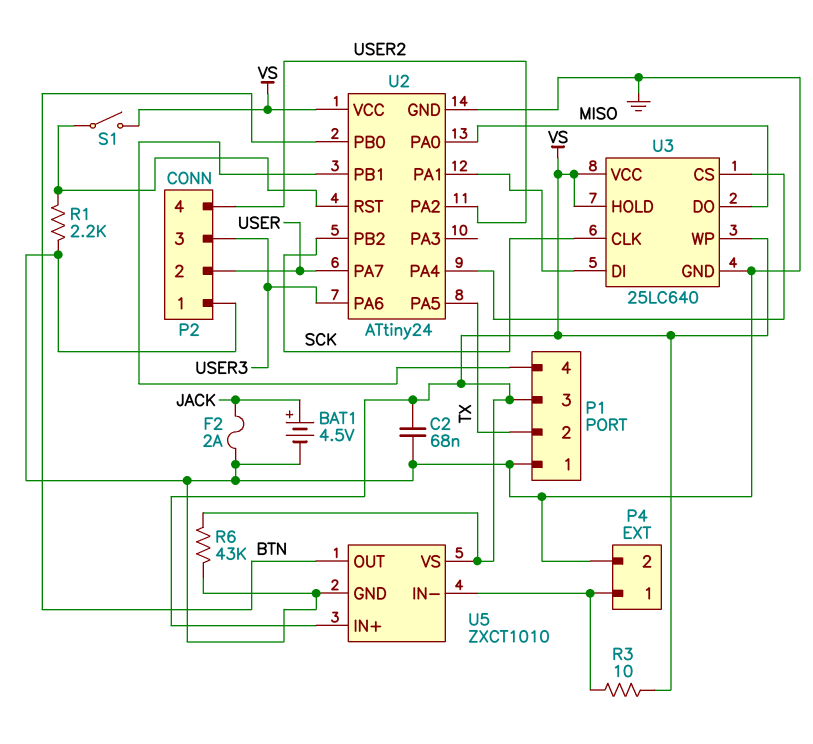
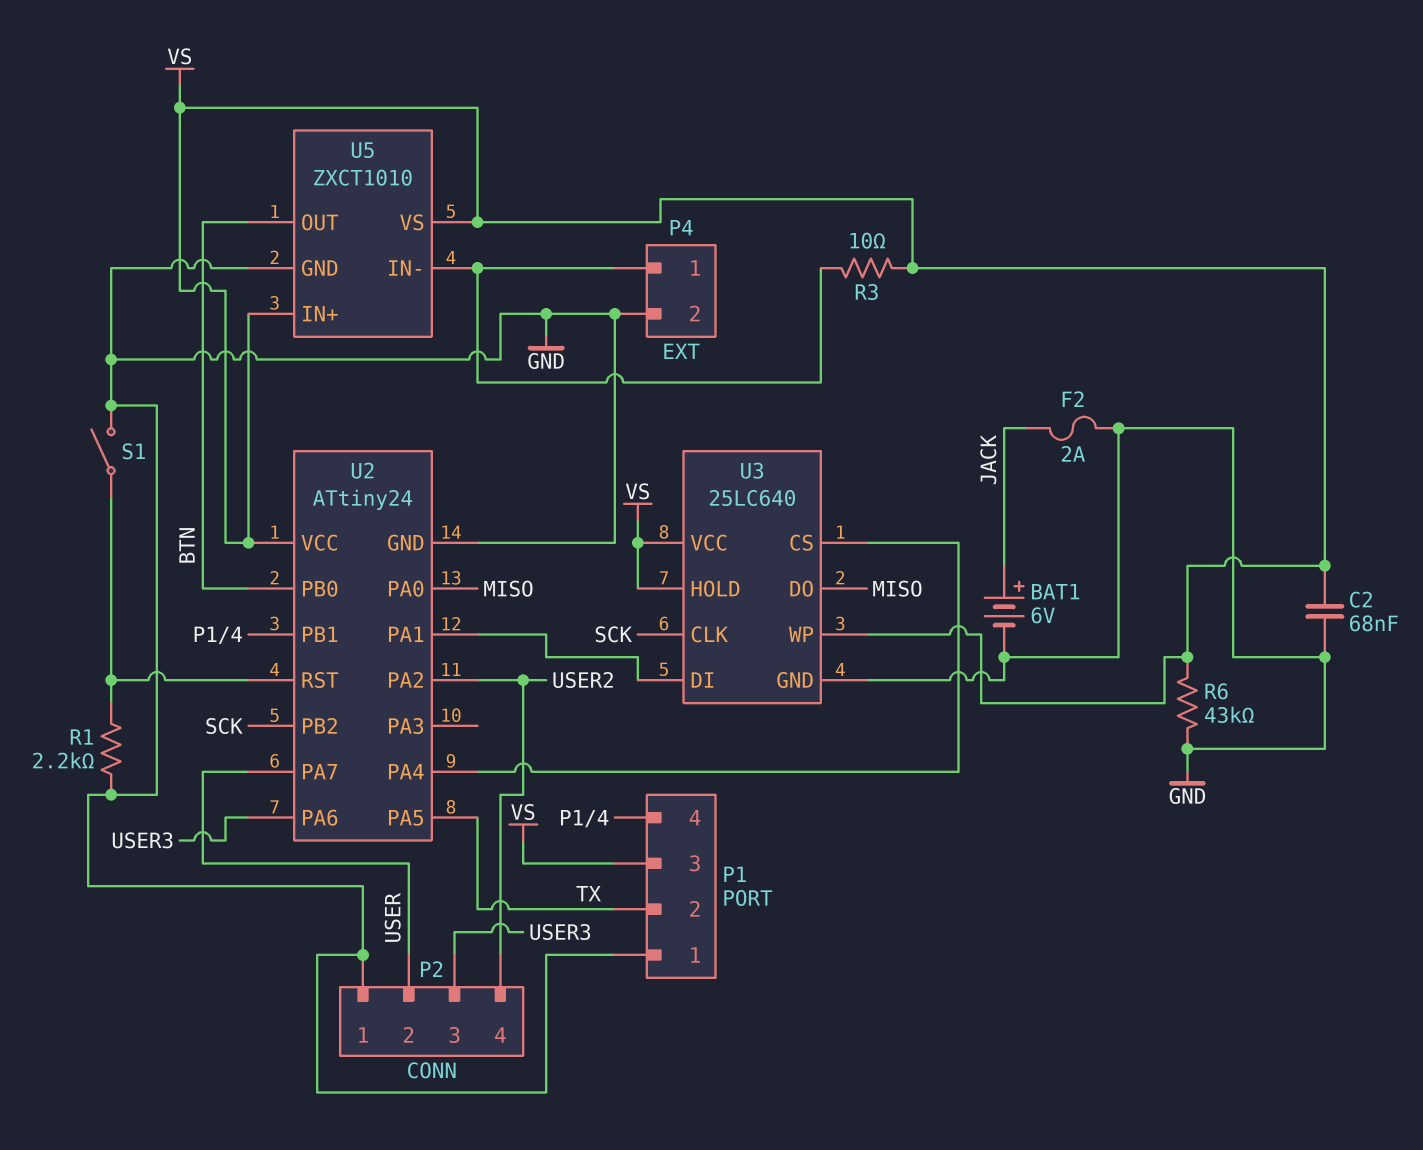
BAT1: 4.5V (plus JACK, minus GND) -> 6V (plus JACK, minus GND)
S1: switch (U2/RST, VS) -> switch (GND, U2/RST)

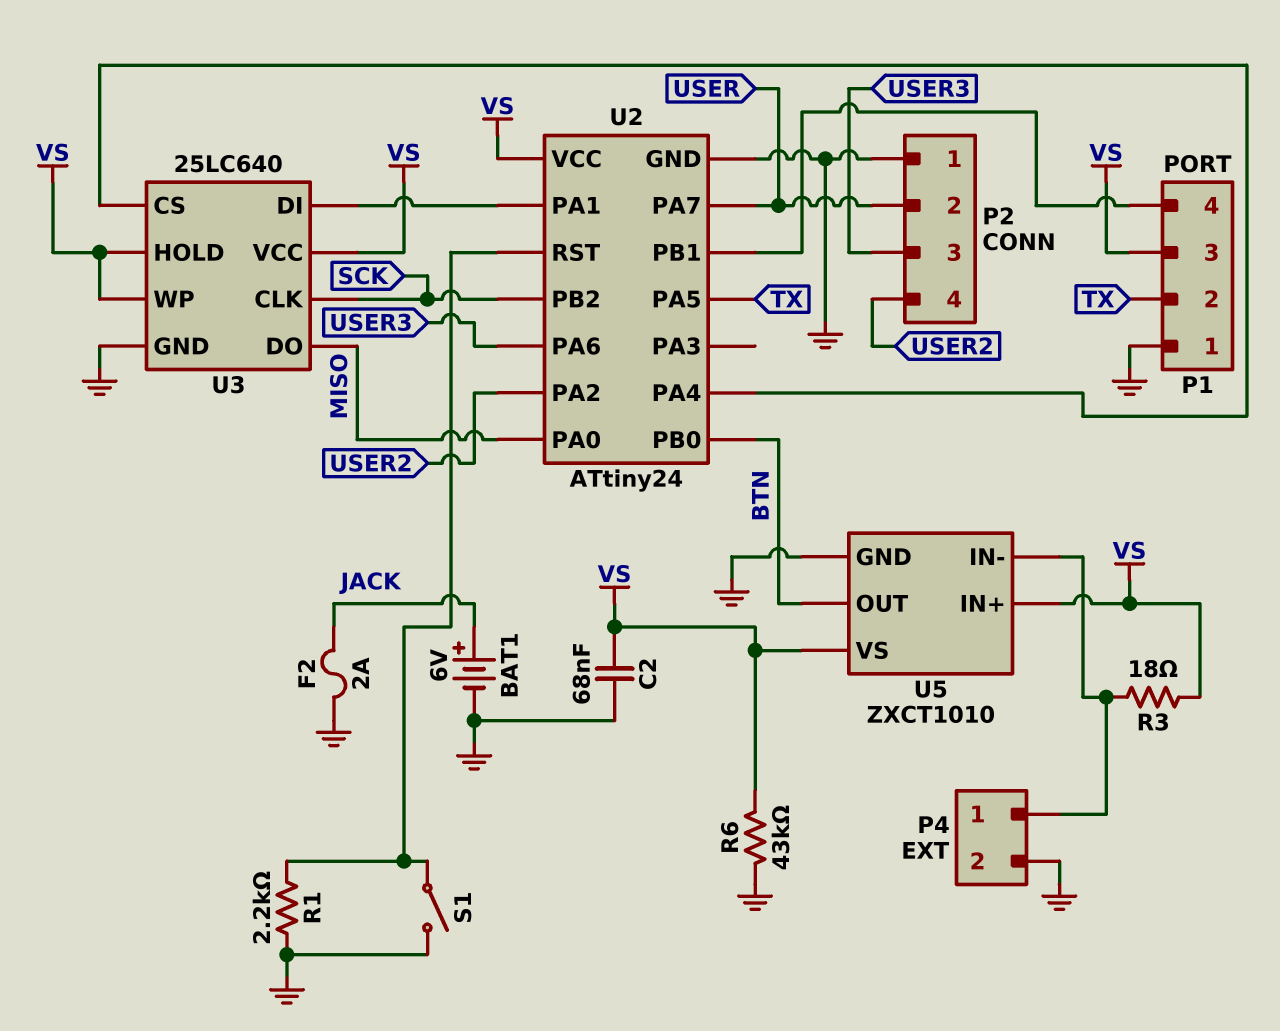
R3: 10 (P4/1, VS) -> 18 (P4/1, VS)

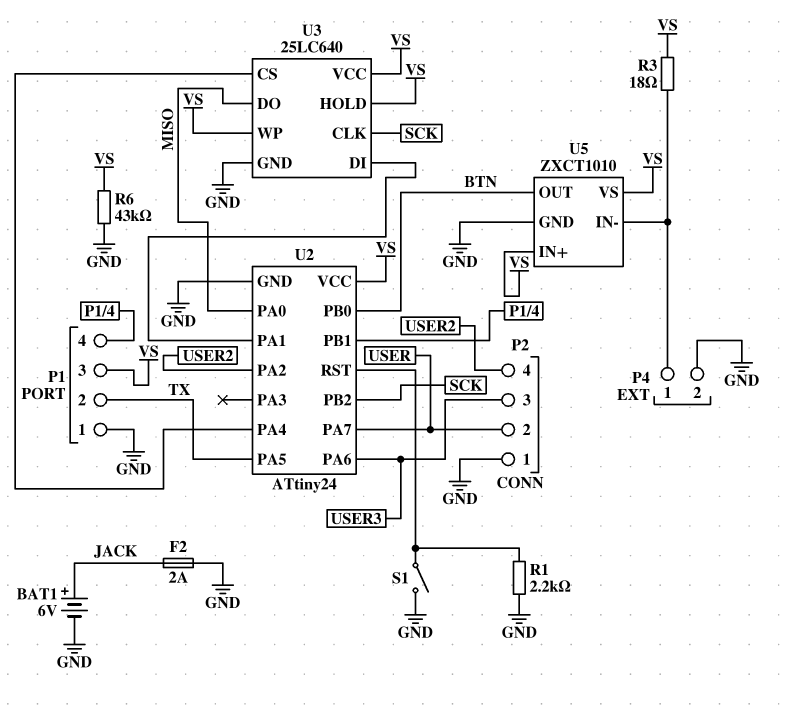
C2: 68nF (GND, VS) -> none

